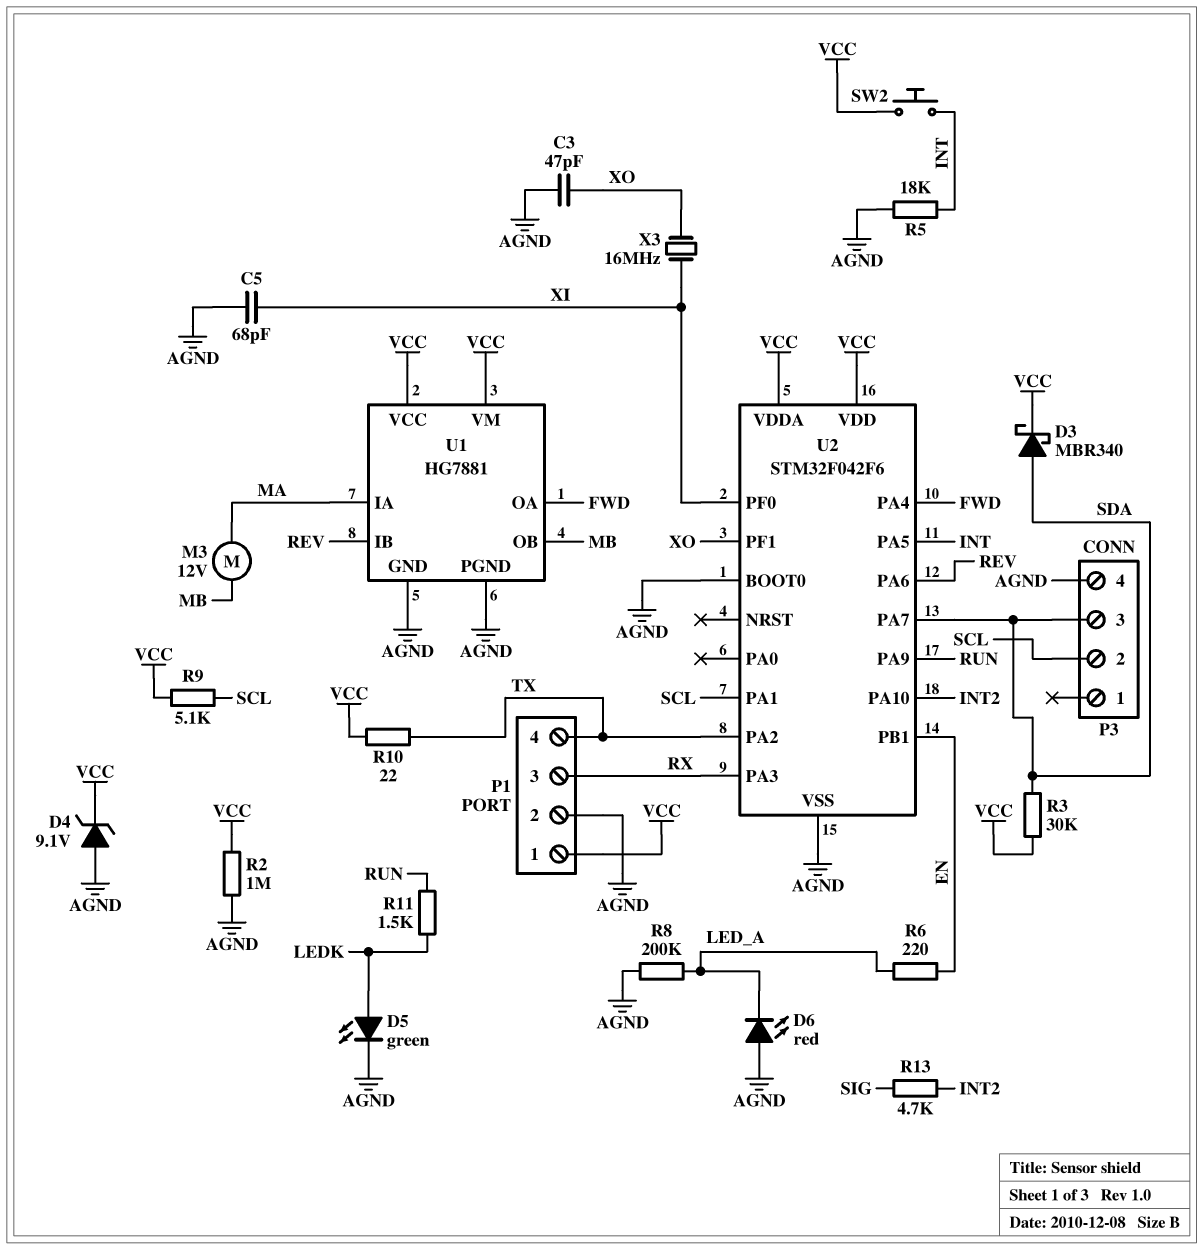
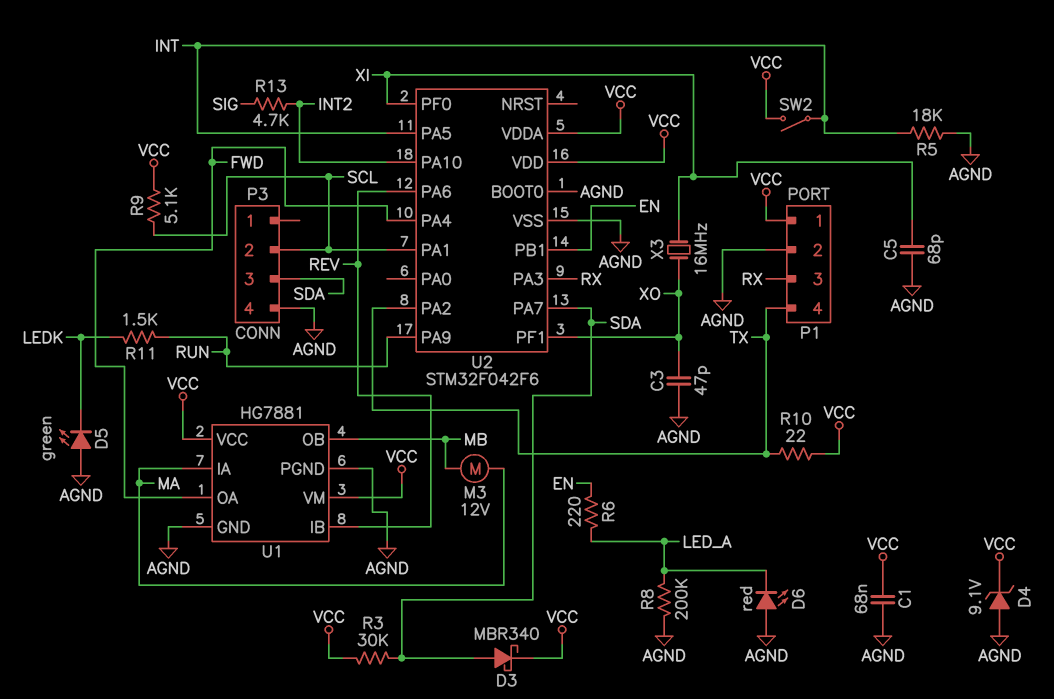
C1: none -> 68nF (AGND, VCC)
D5: LED green (A LEDK, K AGND) -> LED green (A AGND, K LEDK)
R2: 1M (AGND, VCC) -> none
SW2: button (INT, VCC) -> switch (INT, VCC)

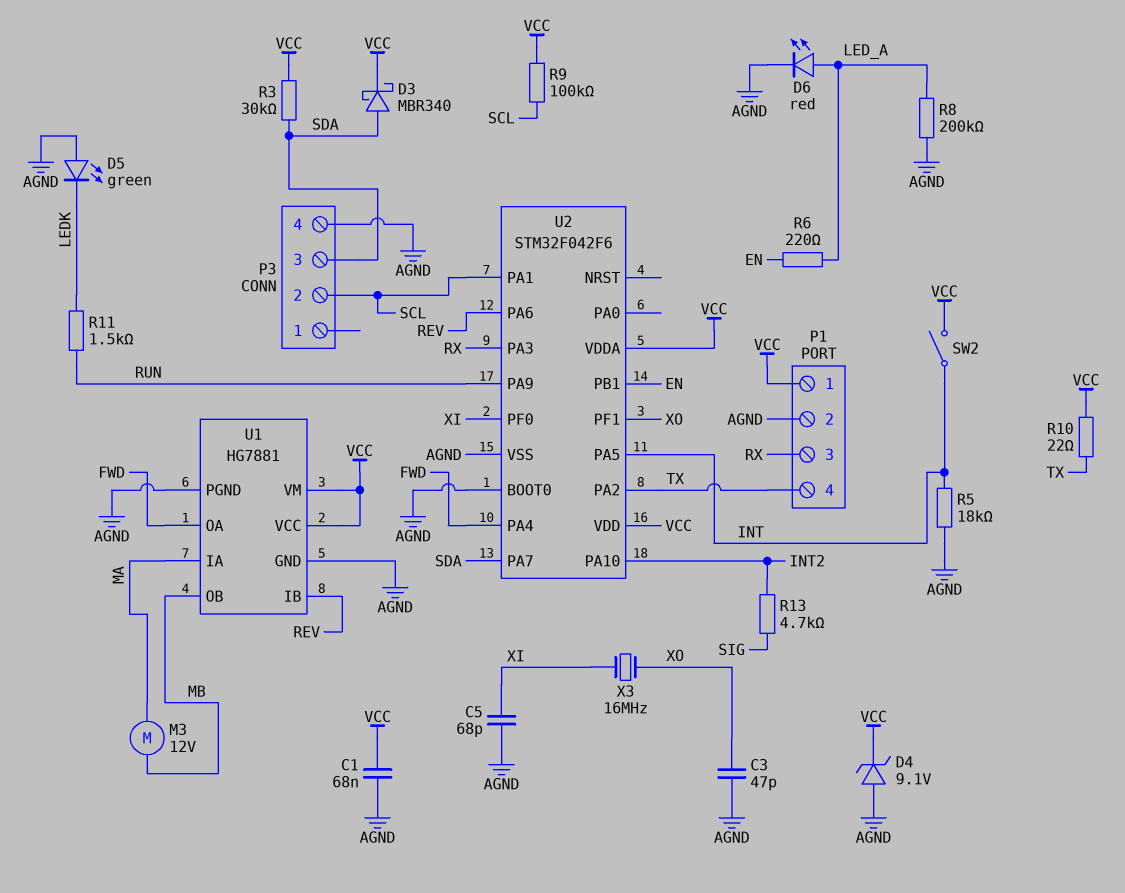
D6: LED red (A AGND, K LED_A) -> LED red (A LED_A, K AGND)
R9: 5.1k (SCL, VCC) -> 100k (SCL, VCC)

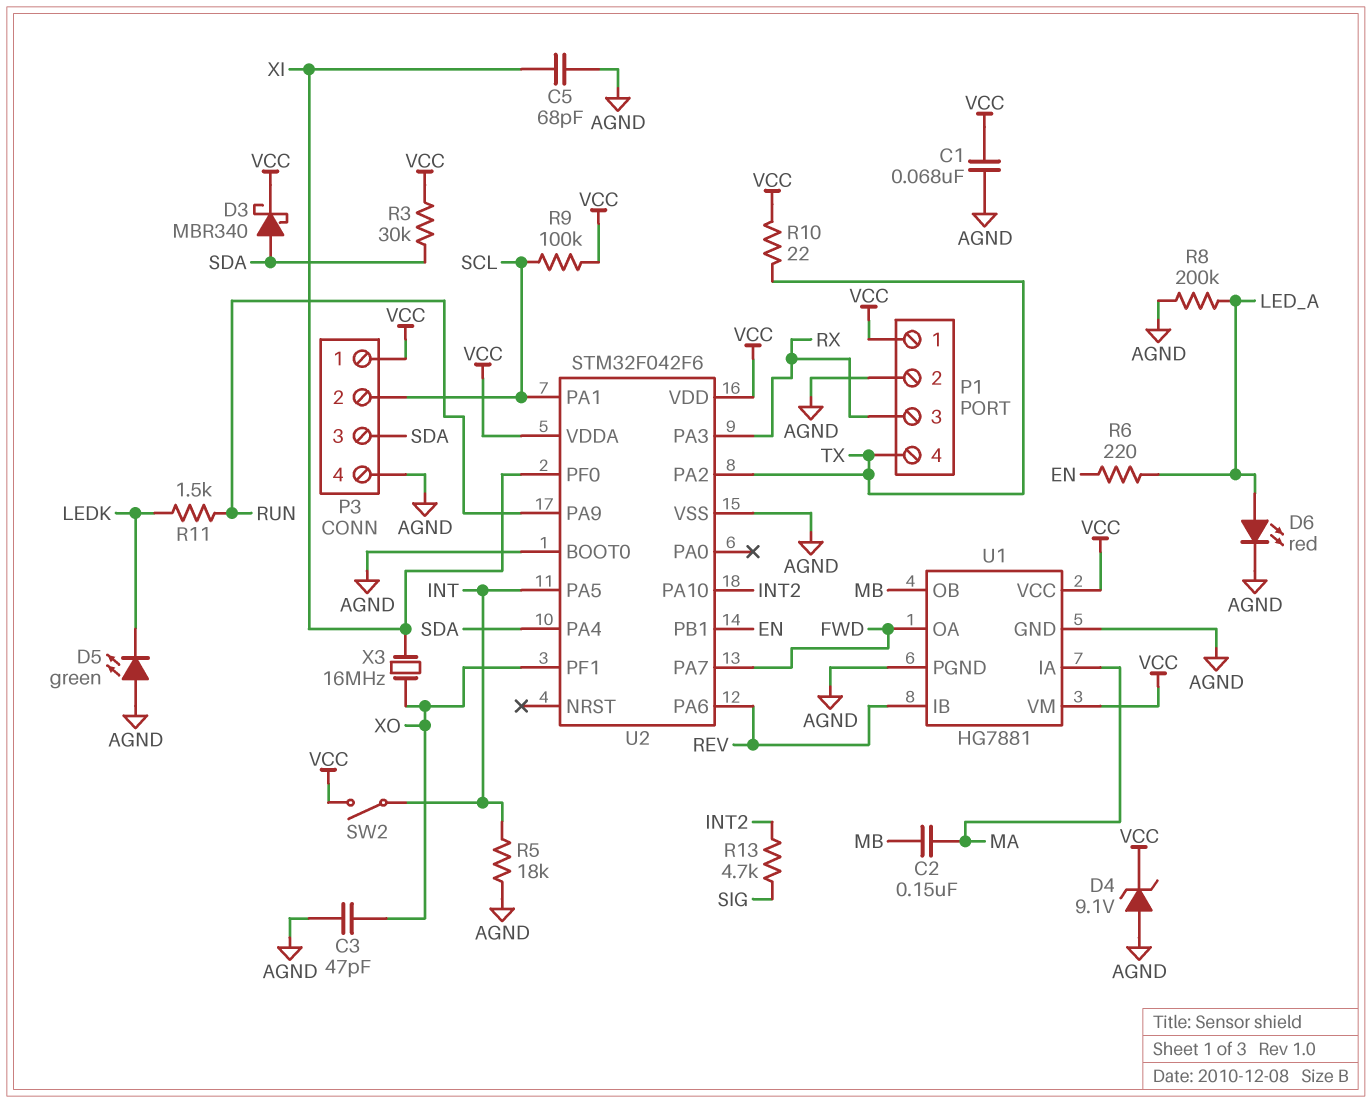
C2: none -> 150nF (MA, MB)
M3: motor 12V (MA, MB) -> none
P3 pin 1: none -> VCC
U2 pin PA4: FWD -> SDA
U2 pin PA7: SDA -> FWD

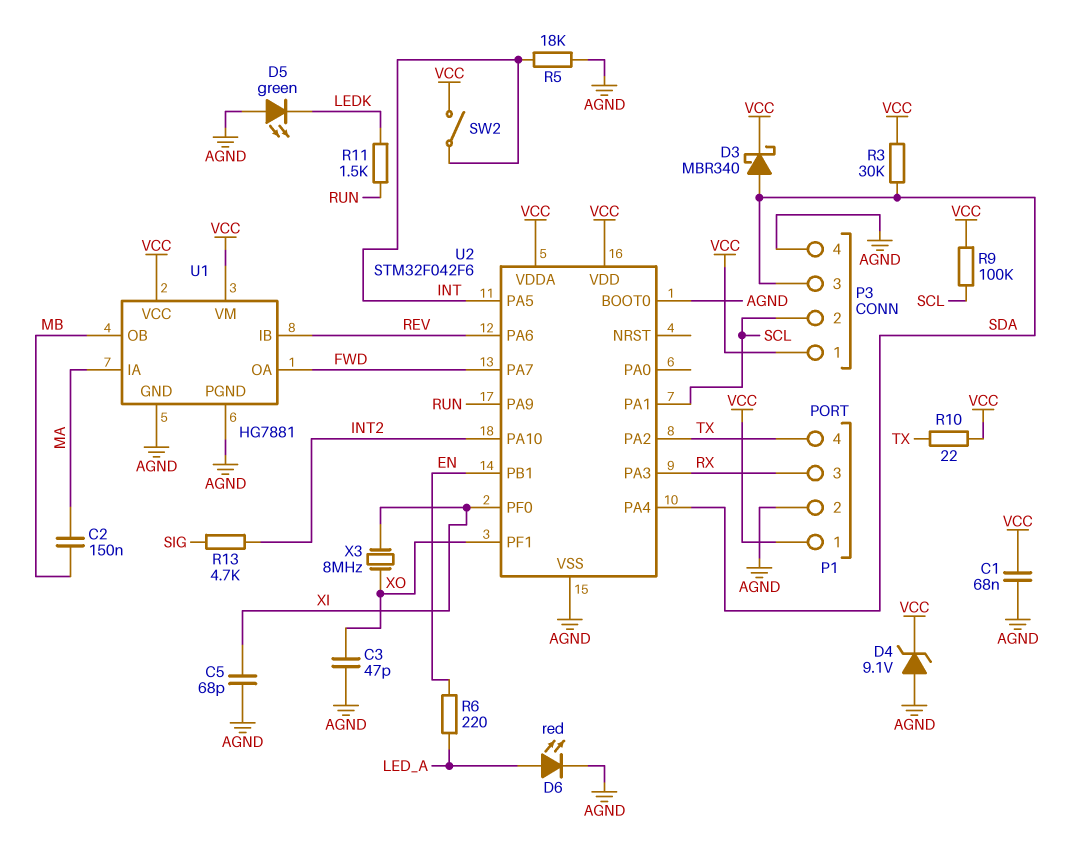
R8: 200k (AGND, LED_A) -> none
X3: 16MHz (XI, XO) -> 8MHz (XI, XO)

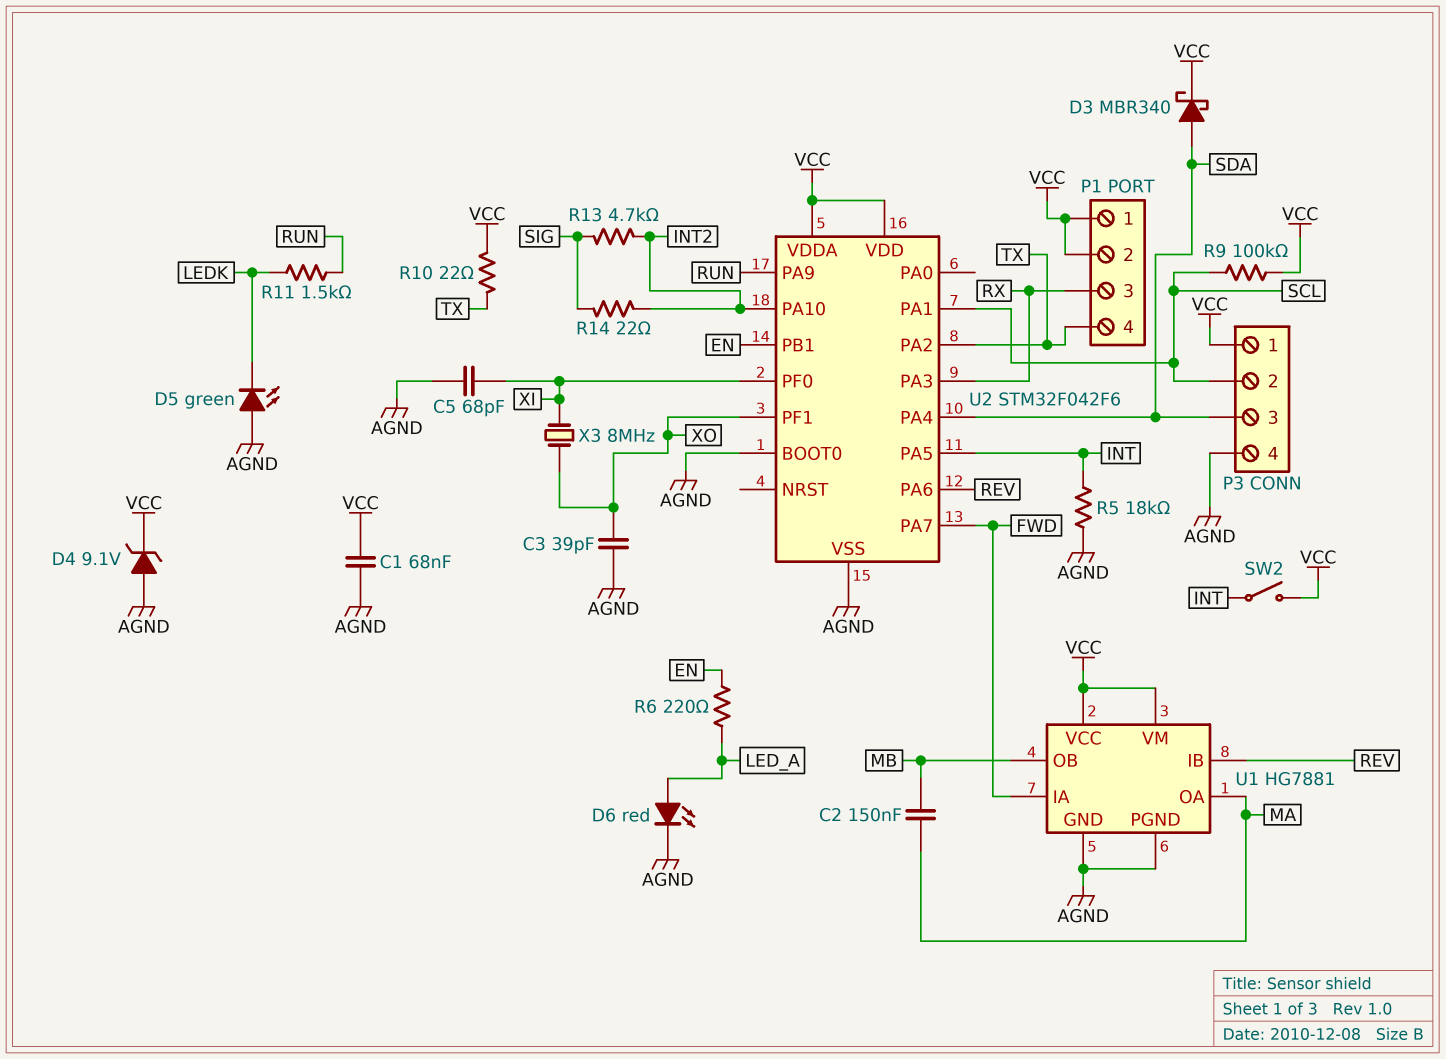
C3: 47pF (AGND, XO) -> 39pF (AGND, XO)
P1 pin 2: AGND -> VCC
R3: 30k (SDA, VCC) -> none
R14: none -> 22 (INT2, SIG)
U1 pin IA: MA -> FWD
U1 pin OA: FWD -> MA

